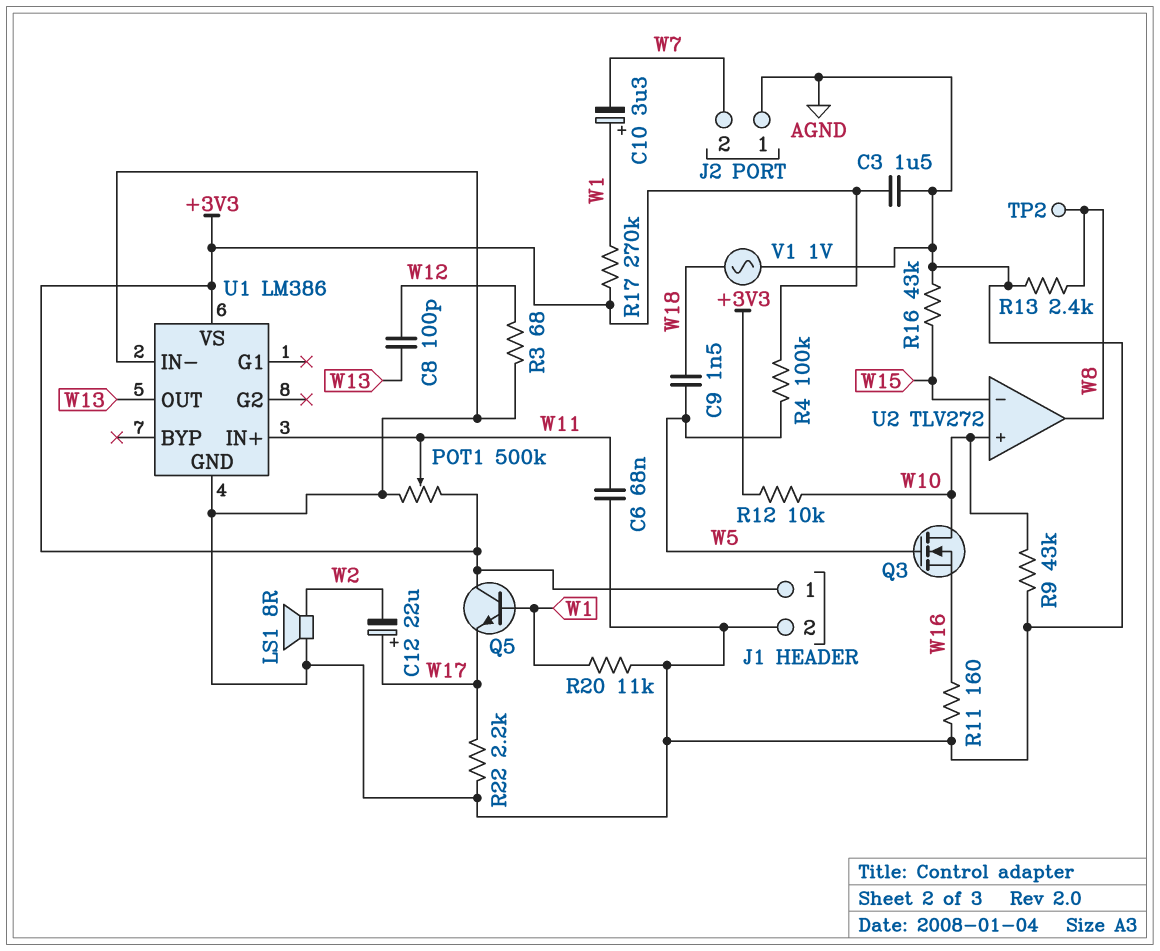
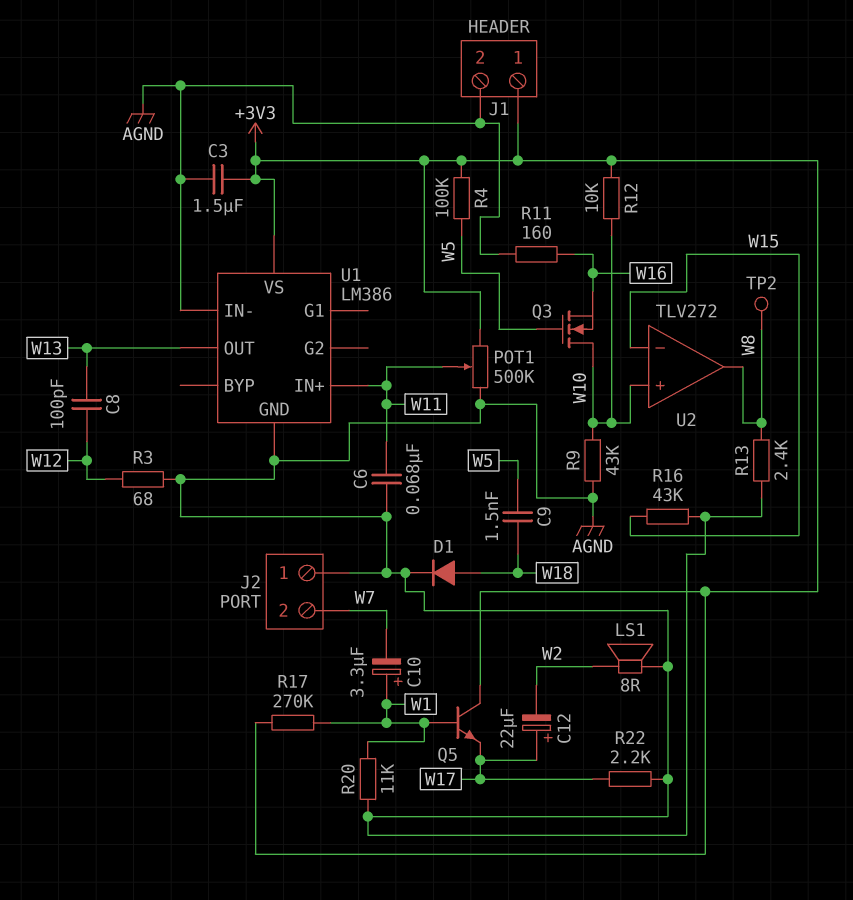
D1: none -> diode (A W18, K AGND)
V1: AC 1V (AGND, W18) -> none

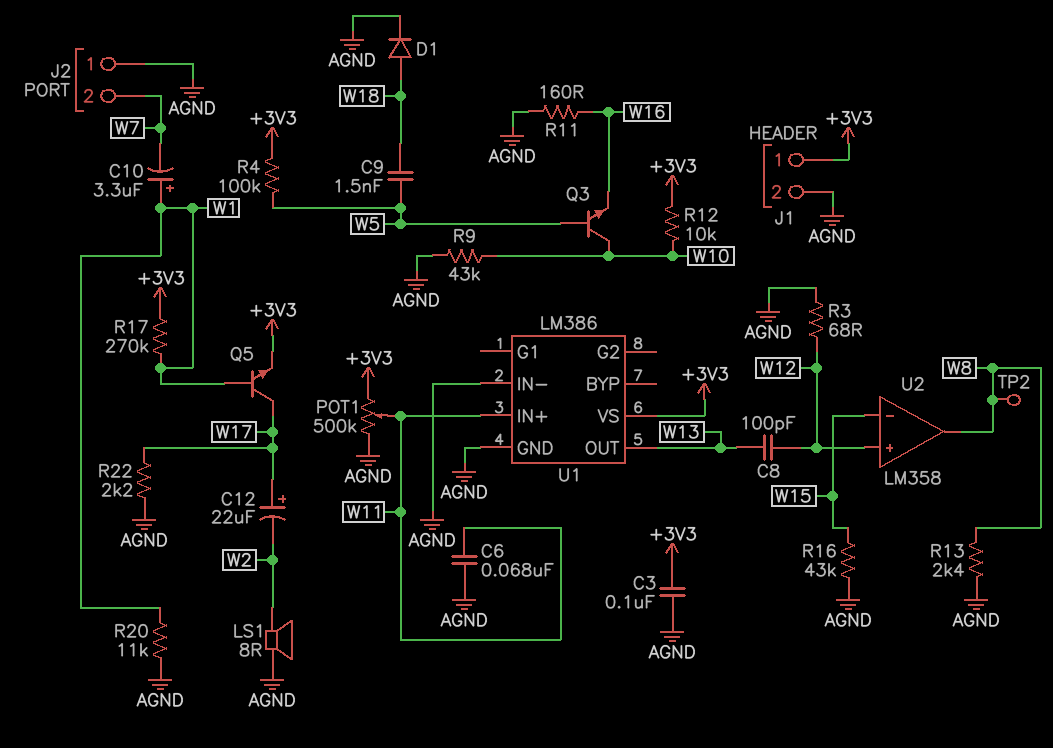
C3: 1.5uF (+3V3, AGND) -> 100nF (+3V3, AGND)
Q3: NMOS (G W5, D W10, S W16) -> NPN (B W5, C W10, E W16)
Q5: NPN (B W1, C +3V3, E W17) -> NPN (B W1, C W17, E +3V3)
U2: TLV272 -> LM358
U2 pin in+: W10 -> W12

